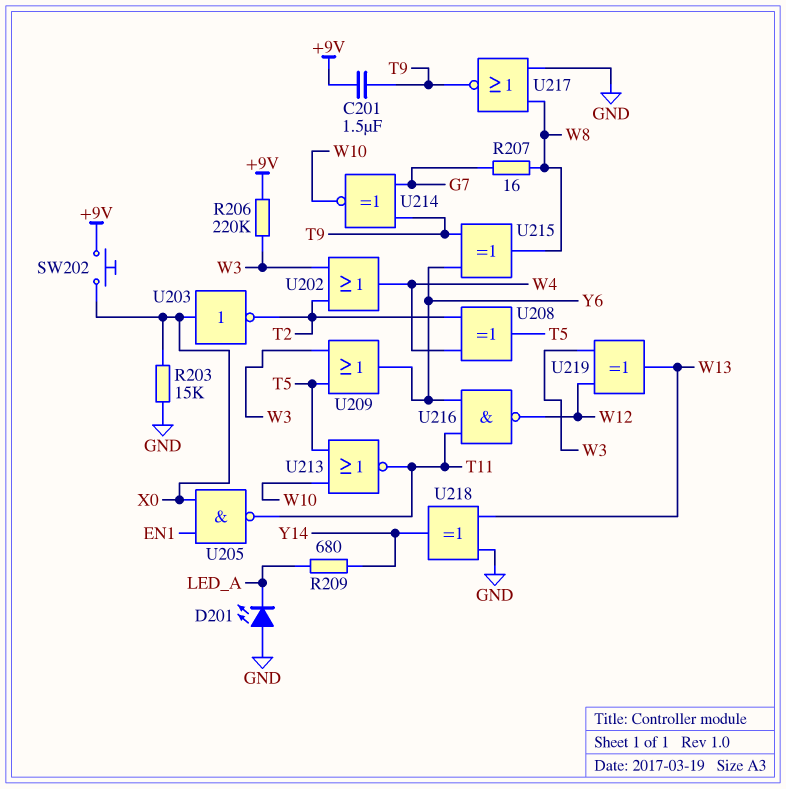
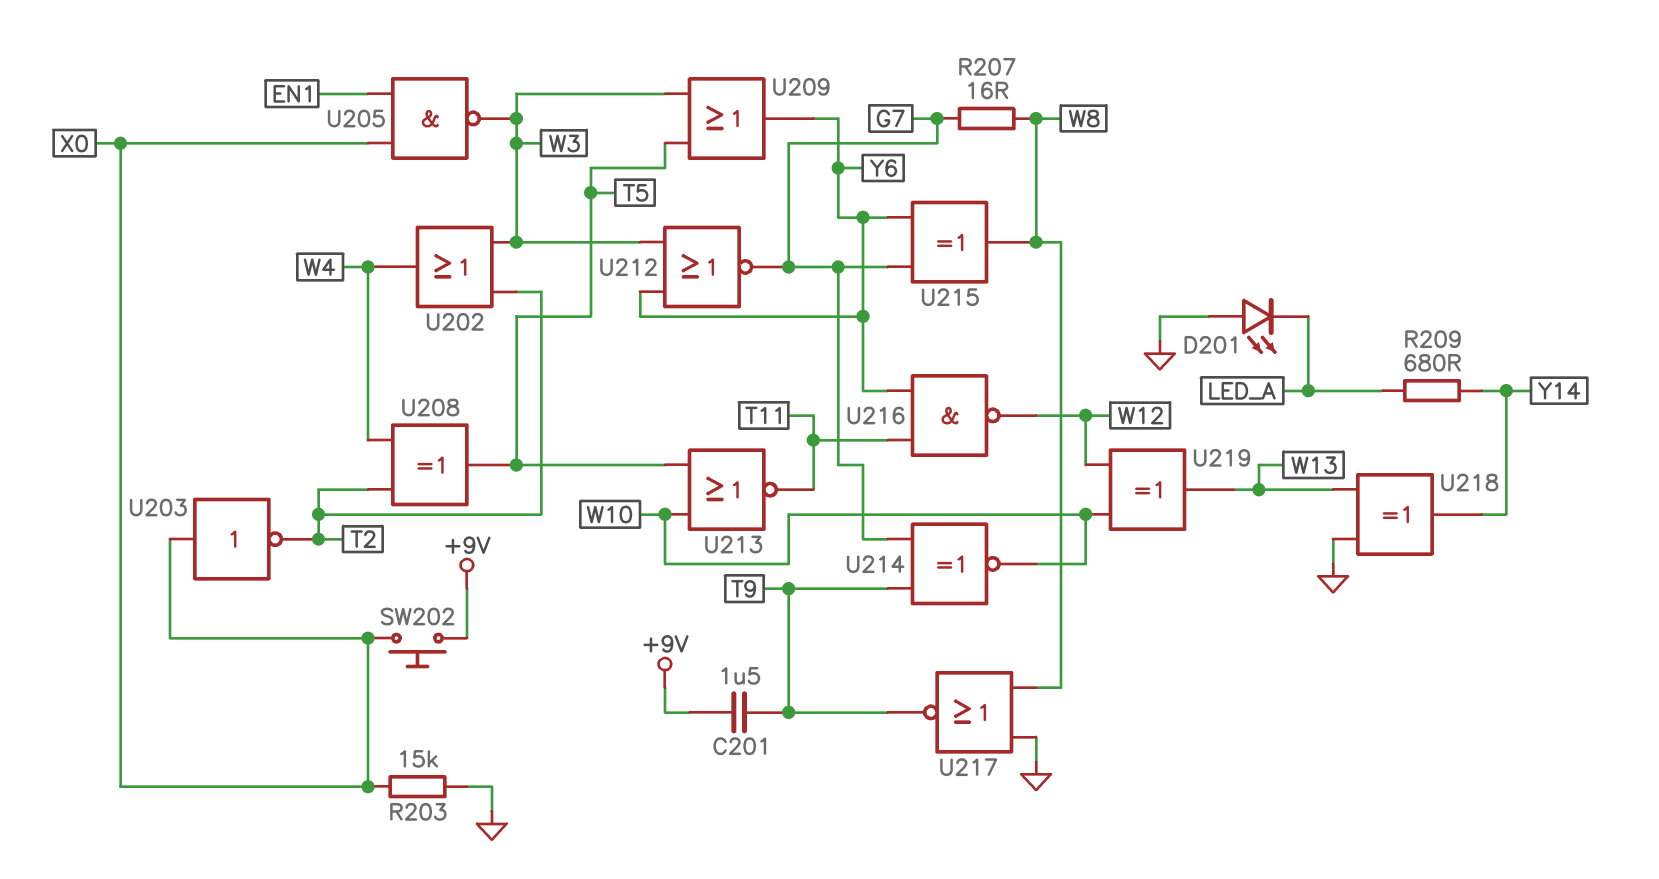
R206: 220k (+9V, W3) -> none
U205: NAND (in EN1, in X0, out T11) -> NAND (in EN1, in X0, out W3)
U212: none -> NOR (in W3, in Y6, out G7)
U215: XOR (in T9, in Y6, out W8) -> XOR (in G7, in Y6, out W8)
U219: XOR (in W3, in W12, out W13) -> XOR (in W10, in W12, out W13)

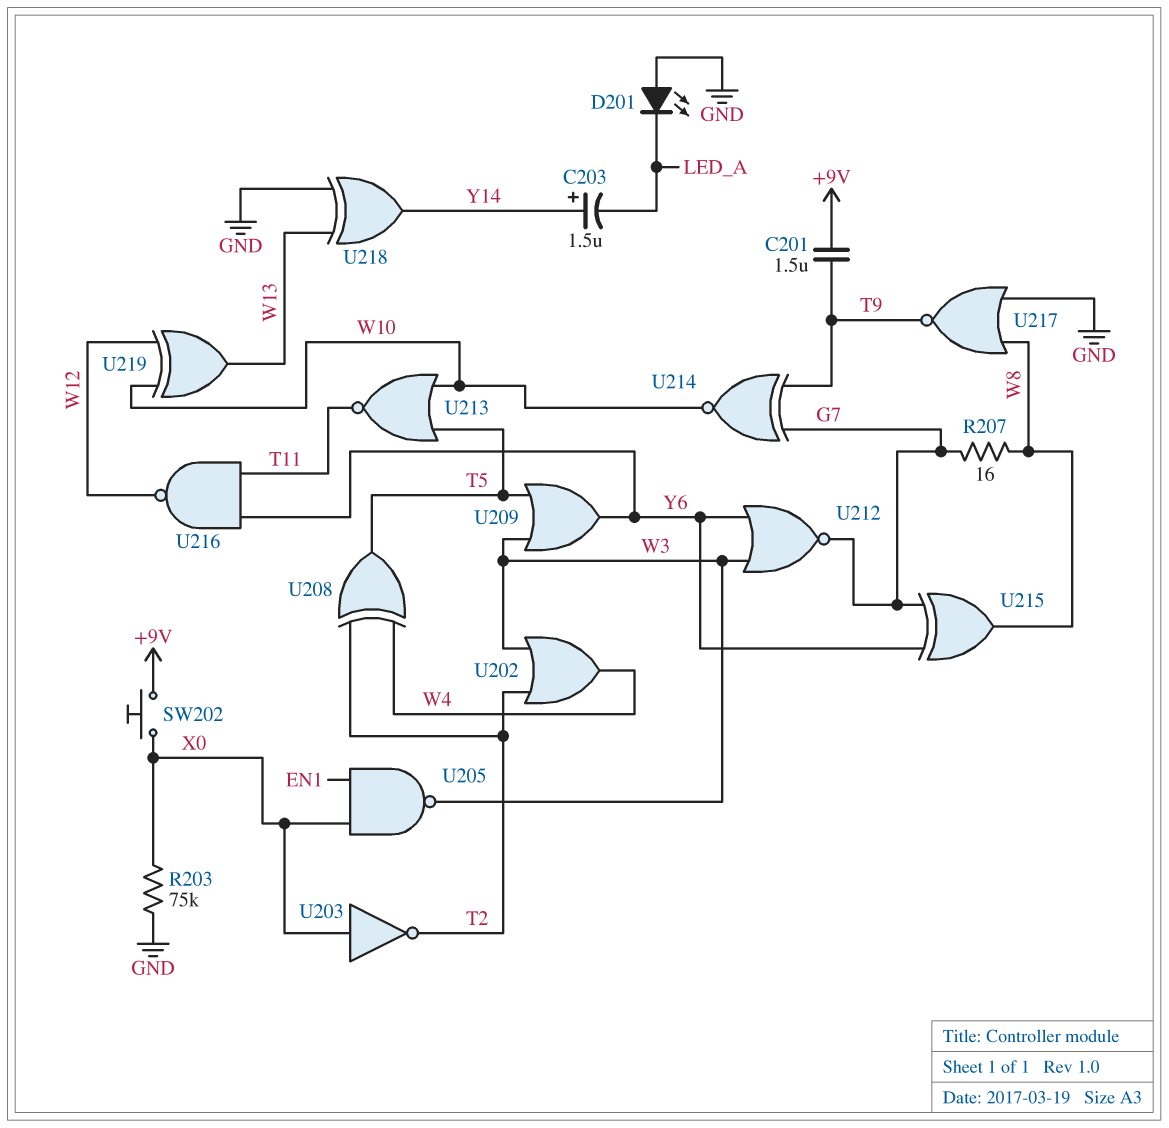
C203: none -> 1.5uF (plus Y14, minus LED_A)
R203: 15k (GND, X0) -> 75k (GND, X0)
R209: 680 (LED_A, Y14) -> none

